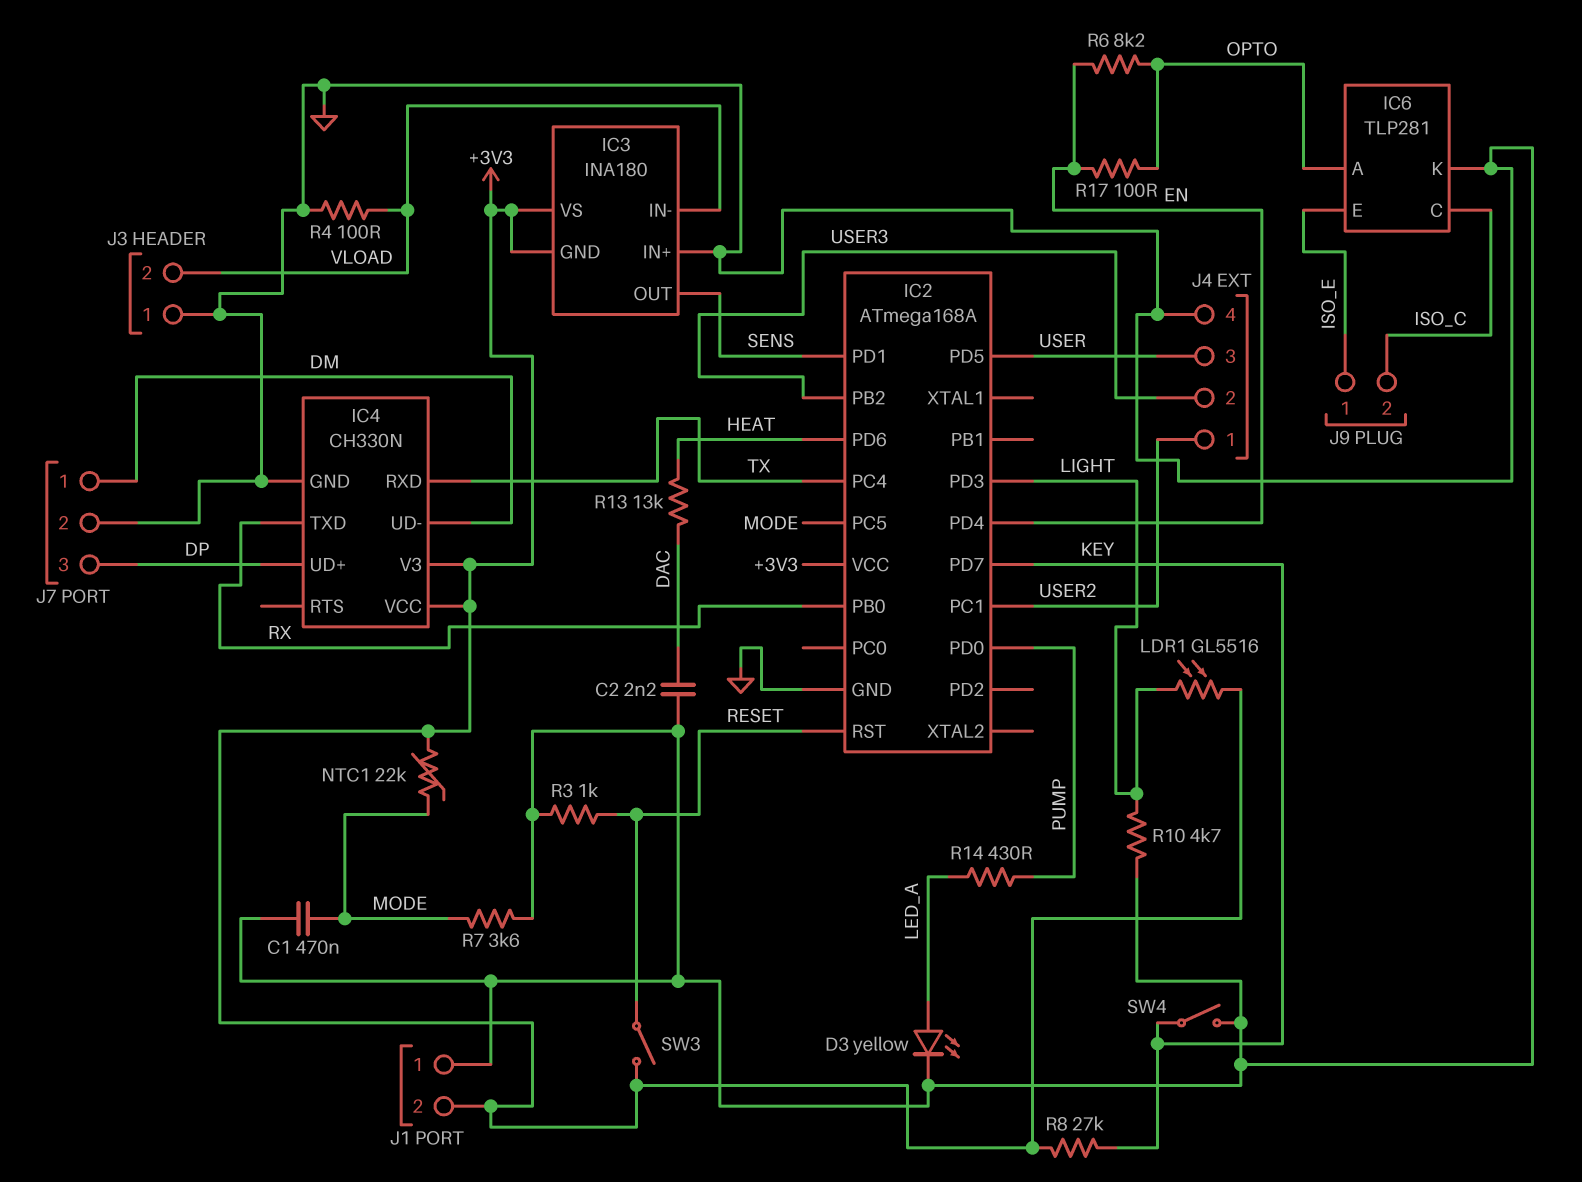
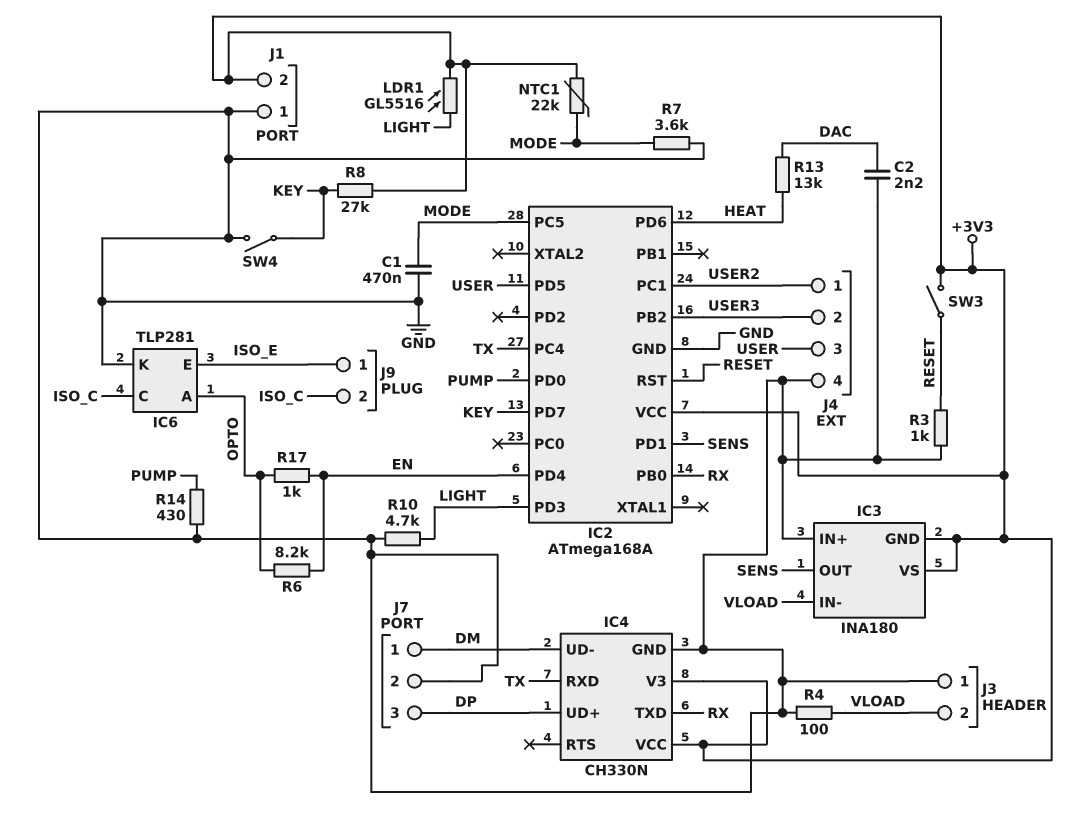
D3: LED yellow (A LED_A, K GND) -> none
R14: 430 (LED_A, PUMP) -> 430 (GND, PUMP)
R17: 100 (EN, OPTO) -> 1k (EN, OPTO)

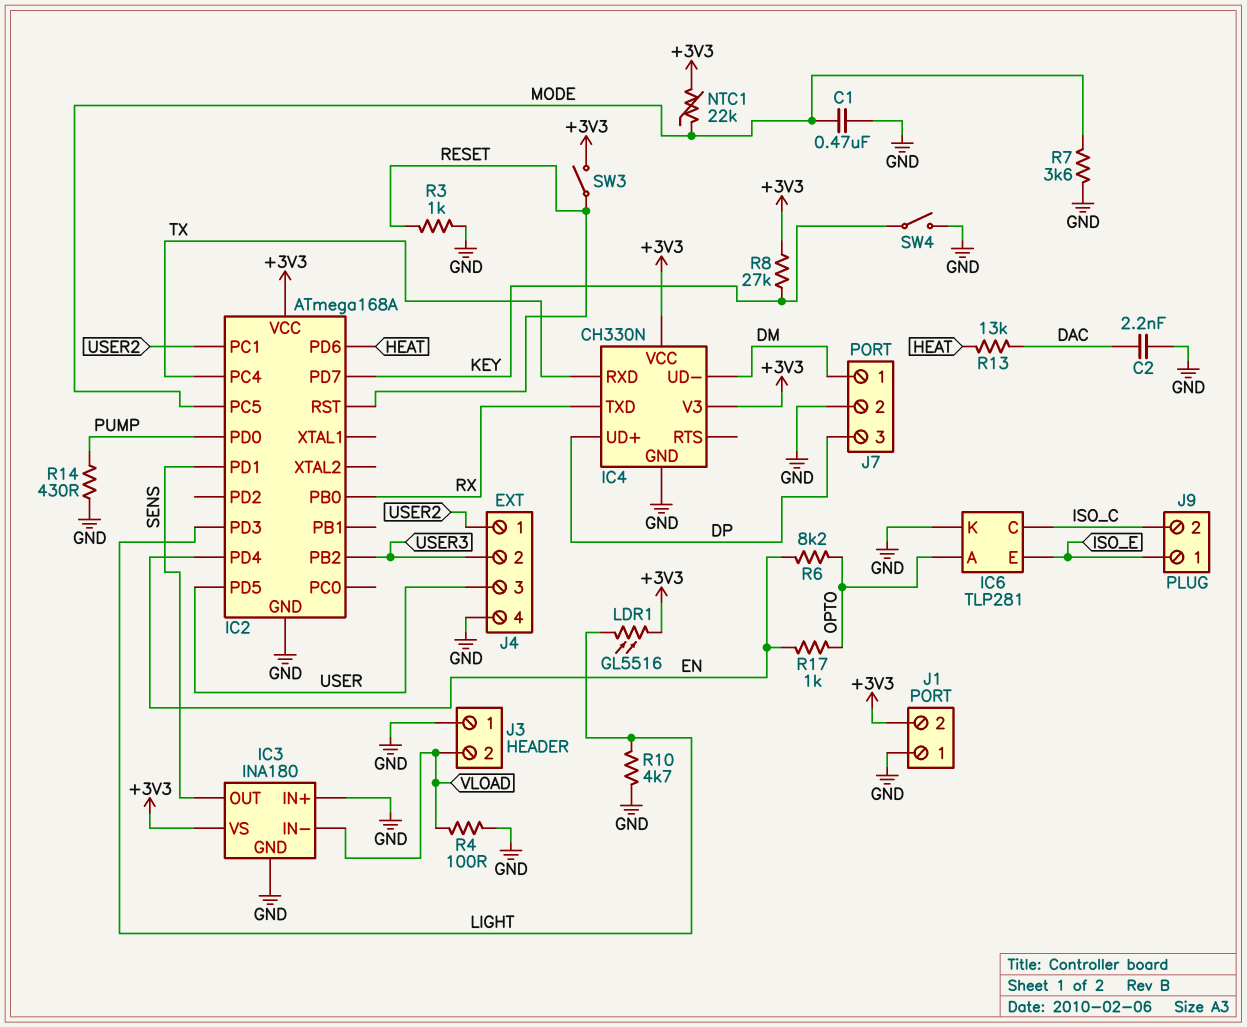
IC3 pin GND: +3V3 -> GND

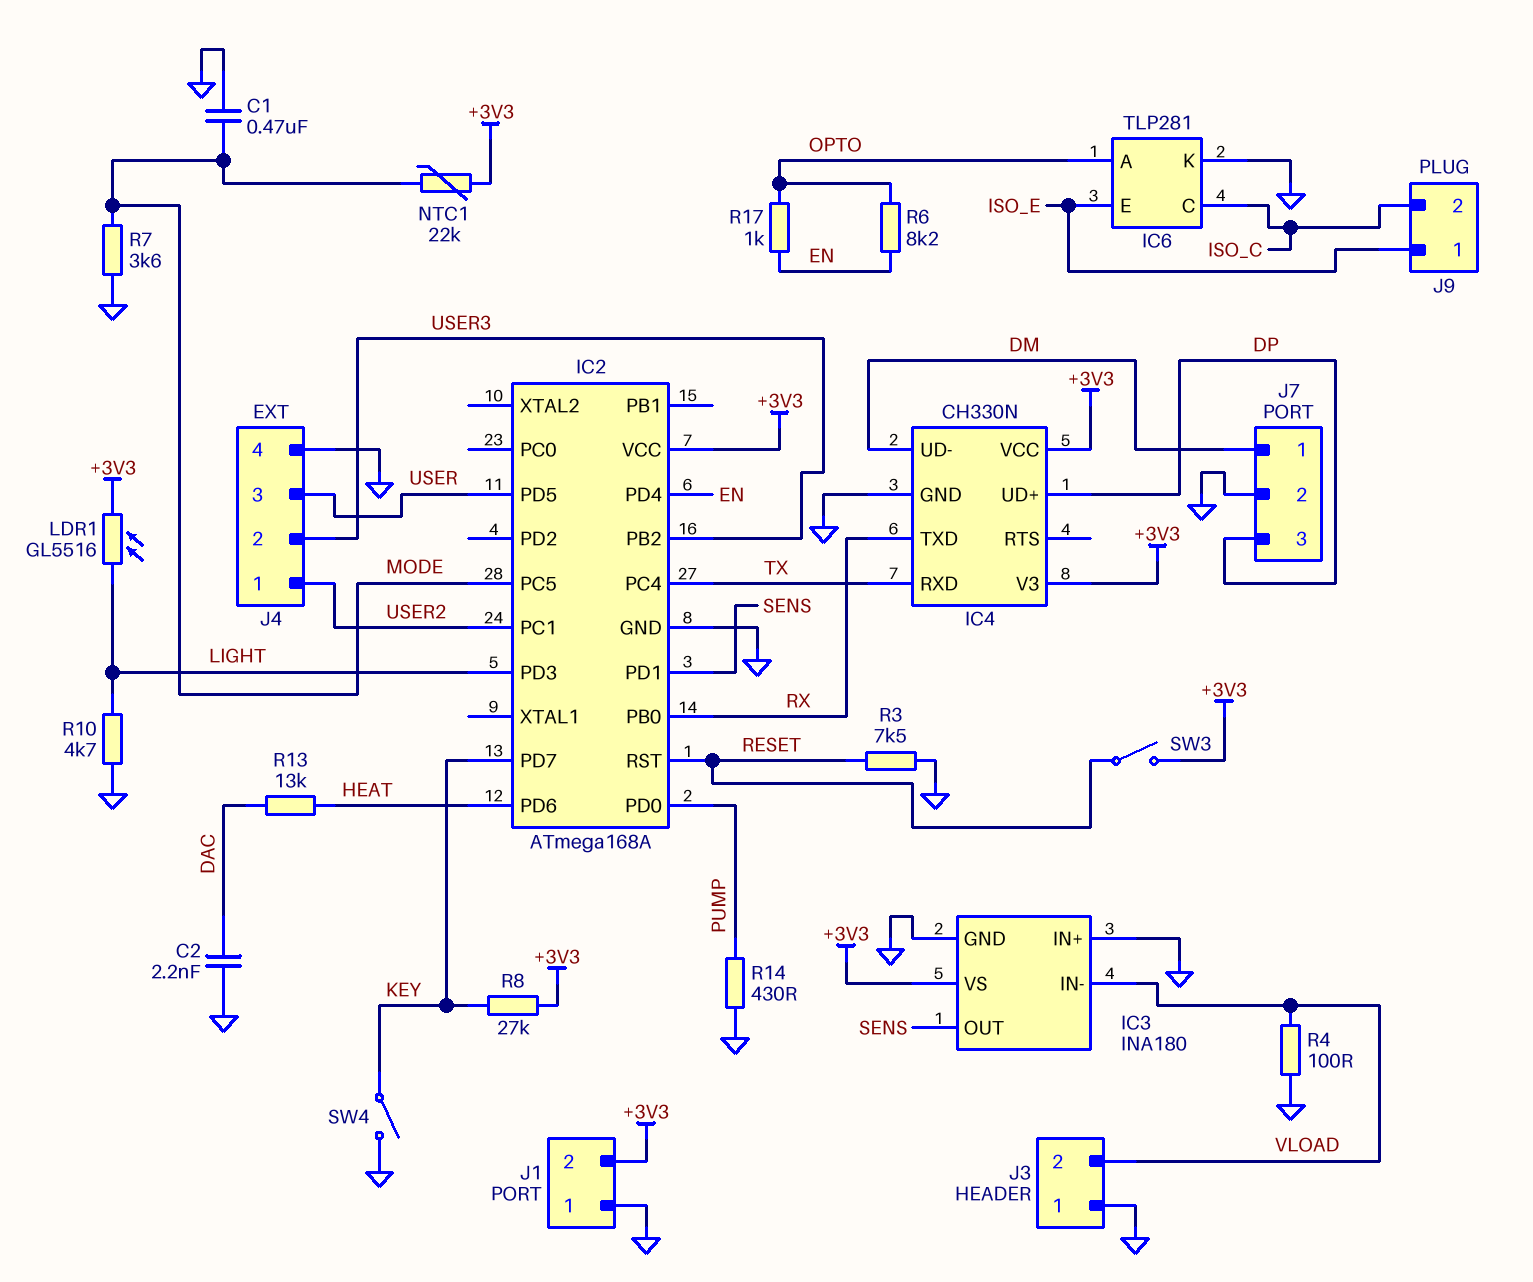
R3: 1k (GND, RESET) -> 7.5k (GND, RESET)

